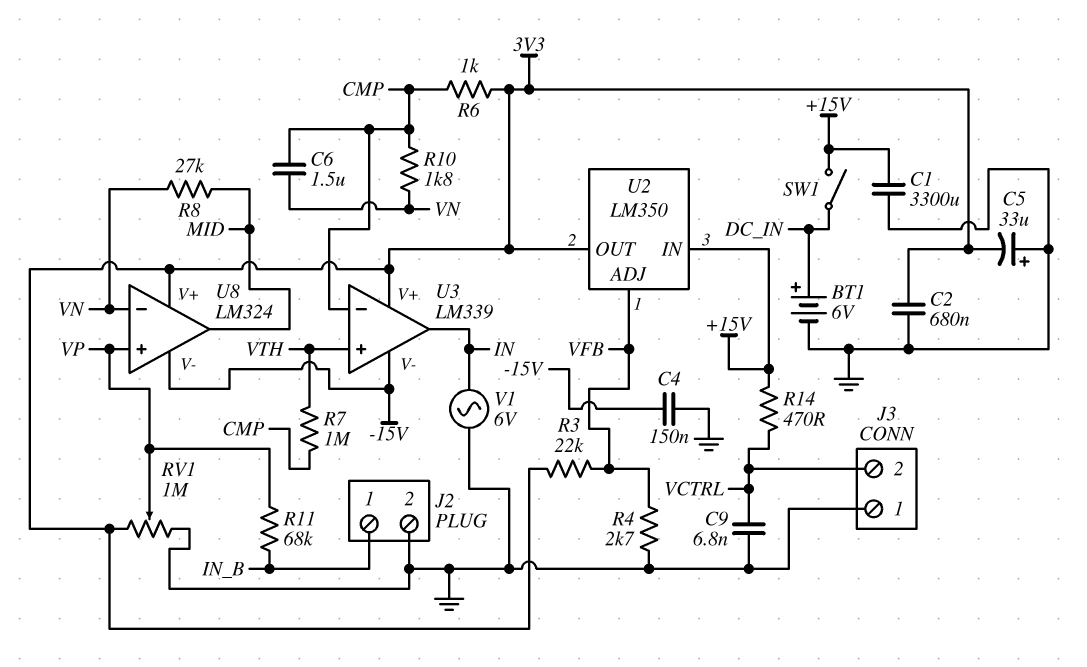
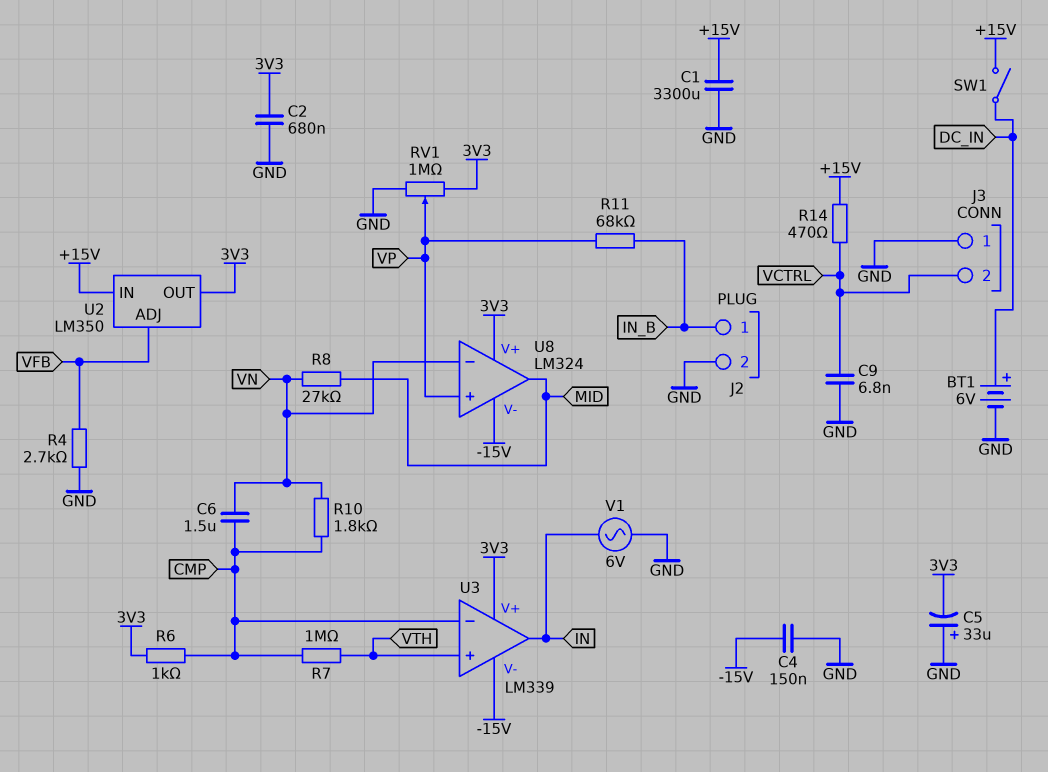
R3: 22k (3V3, VFB) -> none

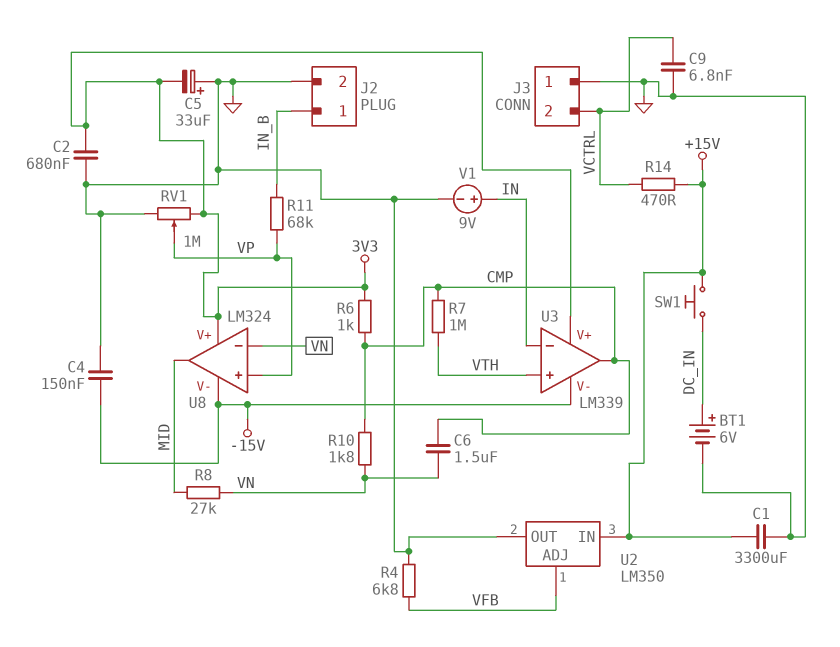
R4: 2.7k (GND, VFB) -> 6.8k (GND, VFB)
SW1: switch (+15V, DC_IN) -> button (+15V, DC_IN)
U2 pin OUT: 3V3 -> GND
U3 pin in-: CMP -> IN
U3 pin out: IN -> CMP
V1: AC 6V (GND, IN) -> 9V (plus IN, minus GND)

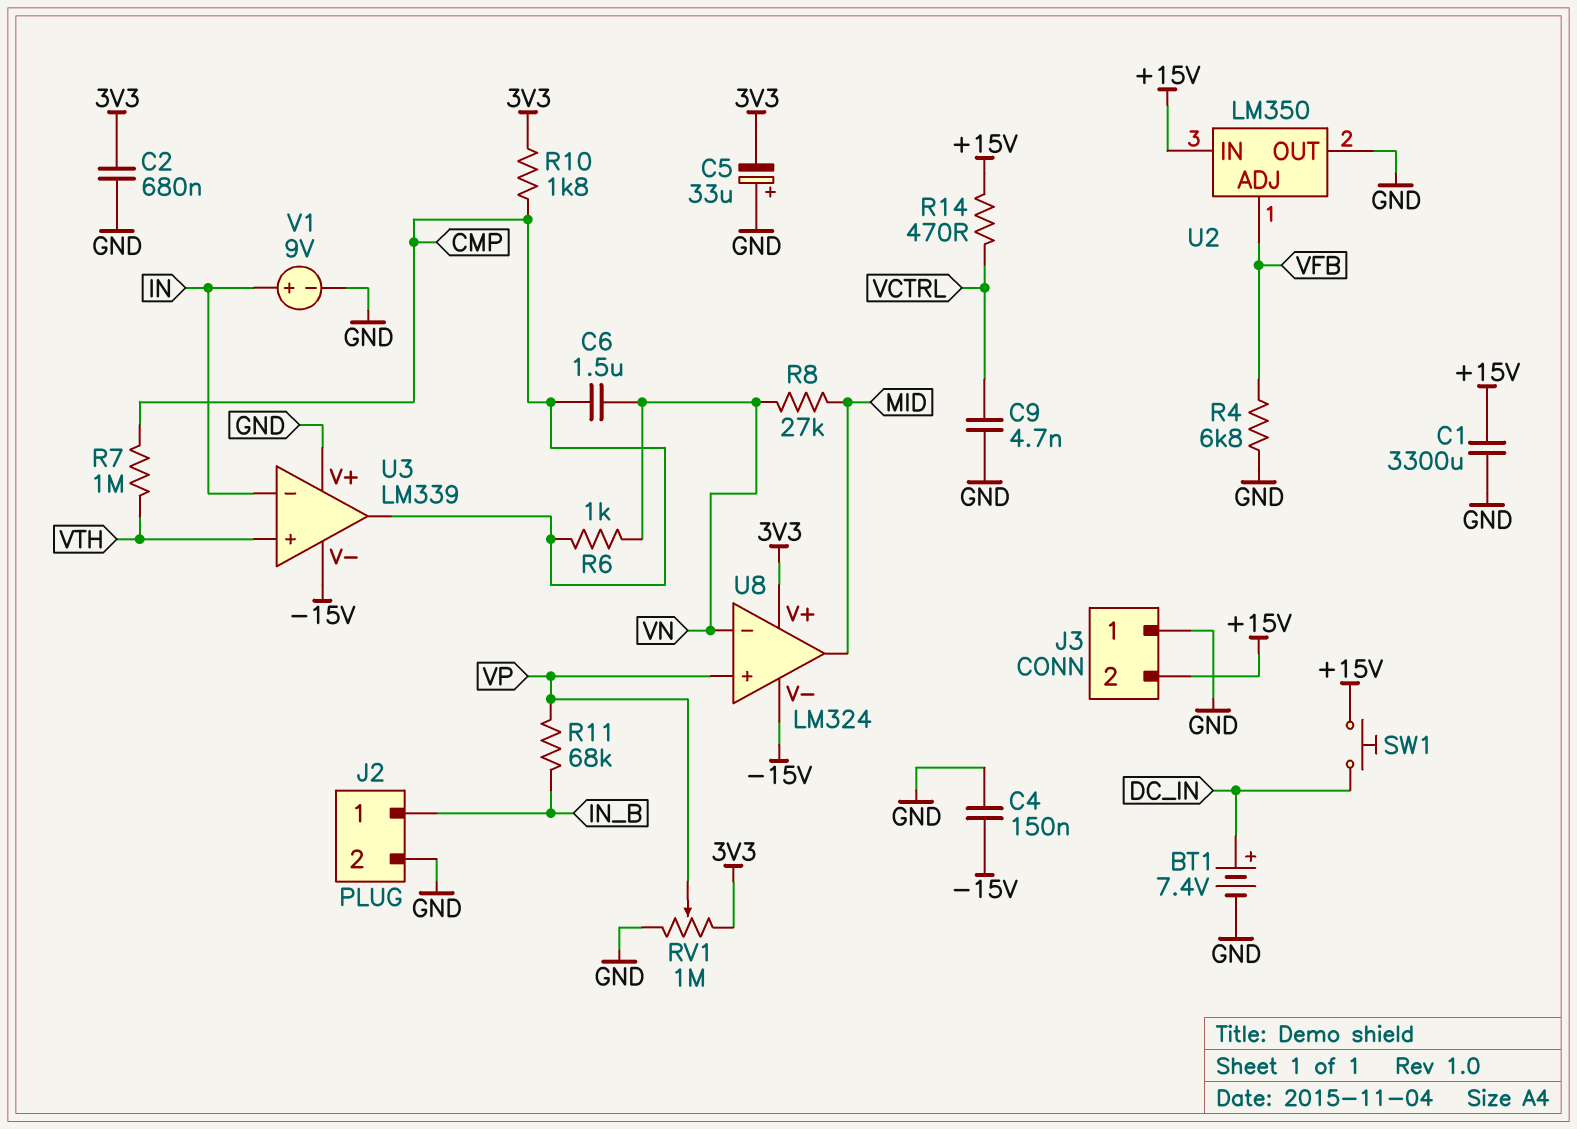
BT1: 6V (plus DC_IN, minus GND) -> 7.4V (plus DC_IN, minus GND)
C9: 6.8nF (GND, VCTRL) -> 4.7nF (GND, VCTRL)
J3 pin 2: VCTRL -> +15V
R6: 1k (3V3, CMP) -> 1k (CMP, VN)
R10: 1.8k (CMP, VN) -> 1.8k (3V3, CMP)
U3 pin V+: 3V3 -> GND

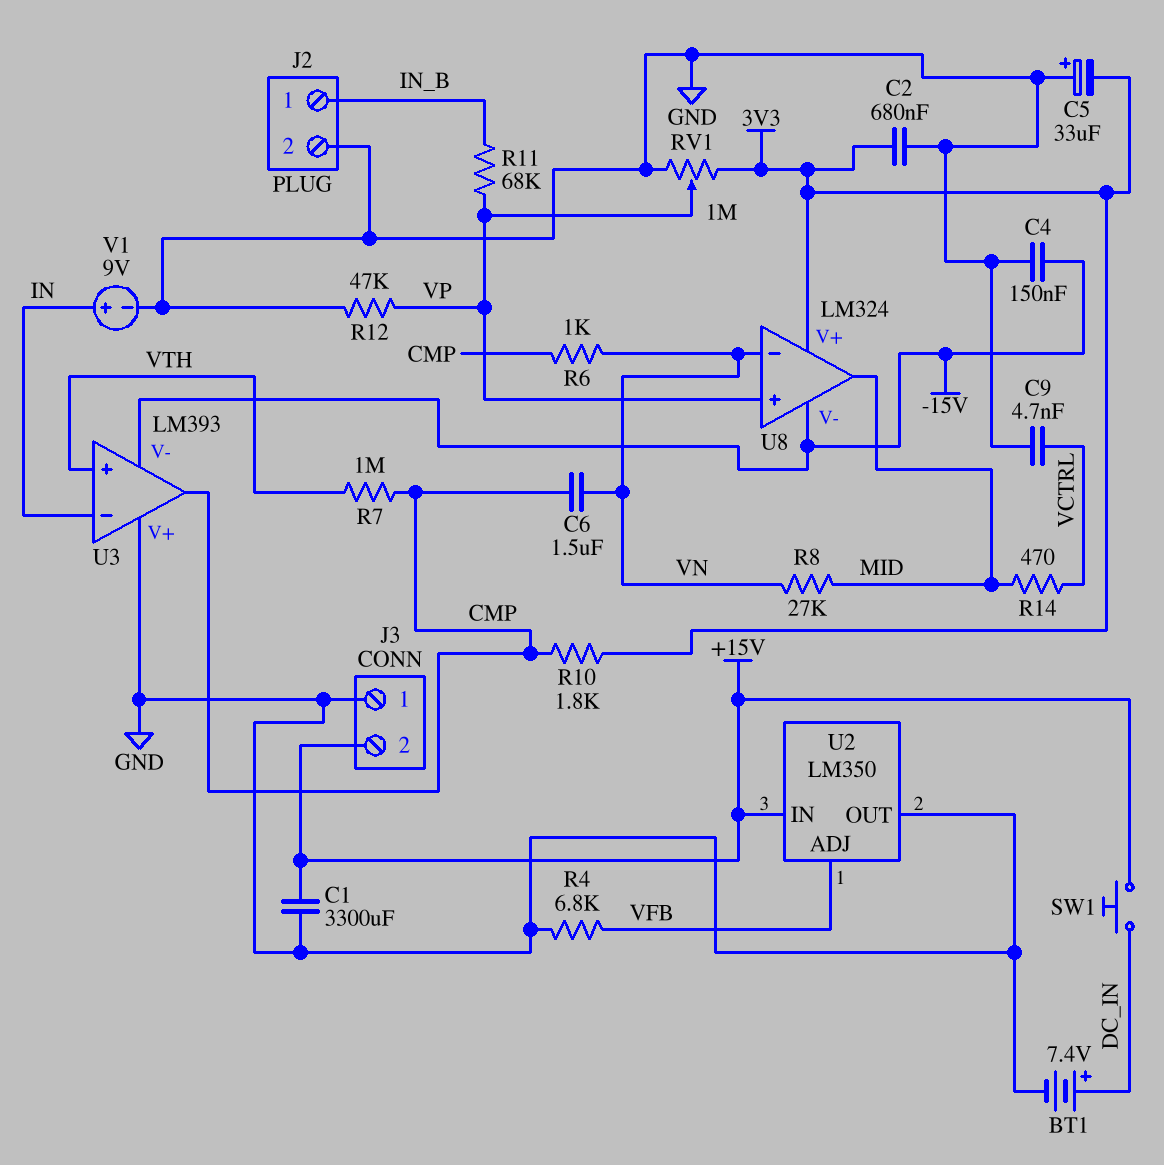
R12: none -> 47k (GND, VP)
R14: 470 (+15V, VCTRL) -> 470 (MID, VCTRL)
U3: LM339 -> LM393

